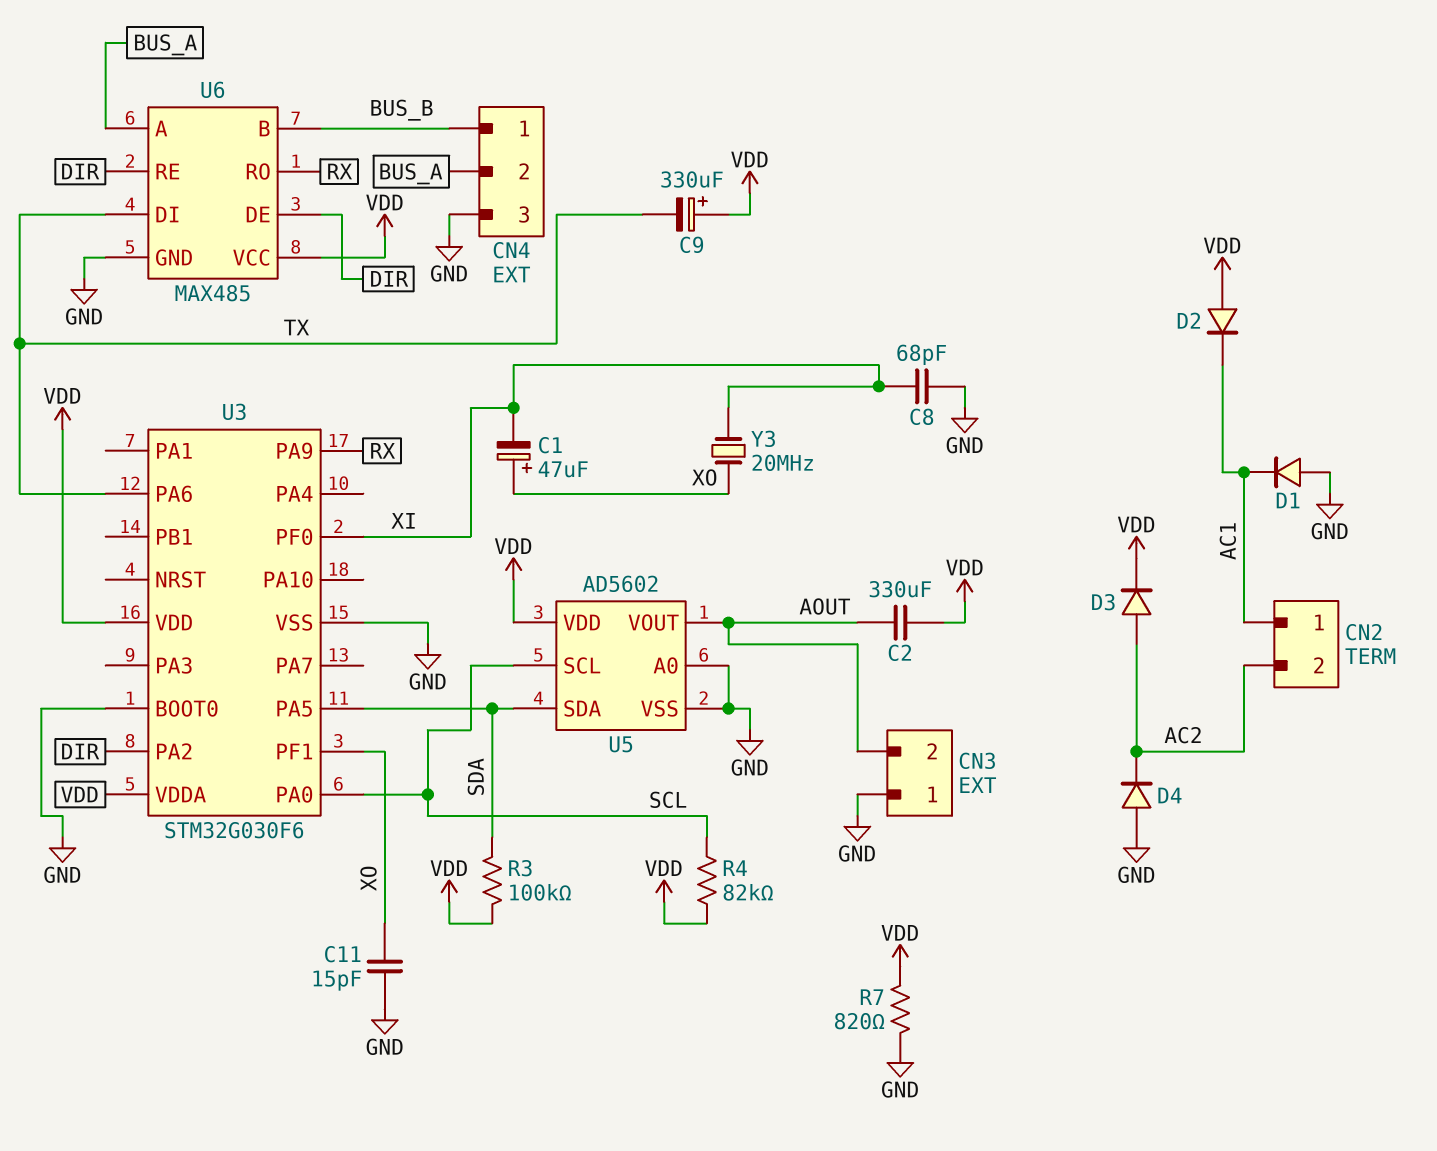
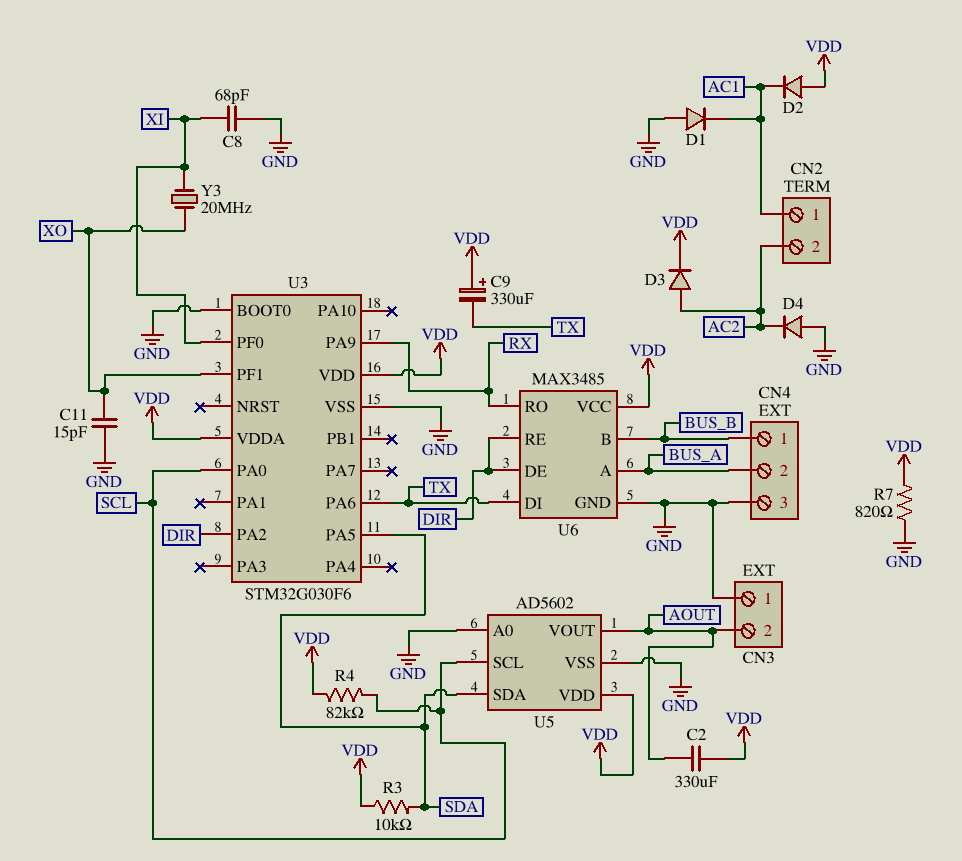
C1: 47uF (plus XO, minus XI) -> none
R3: 100k (SDA, VDD) -> 10k (SDA, VDD)
U6: MAX485 -> MAX3485

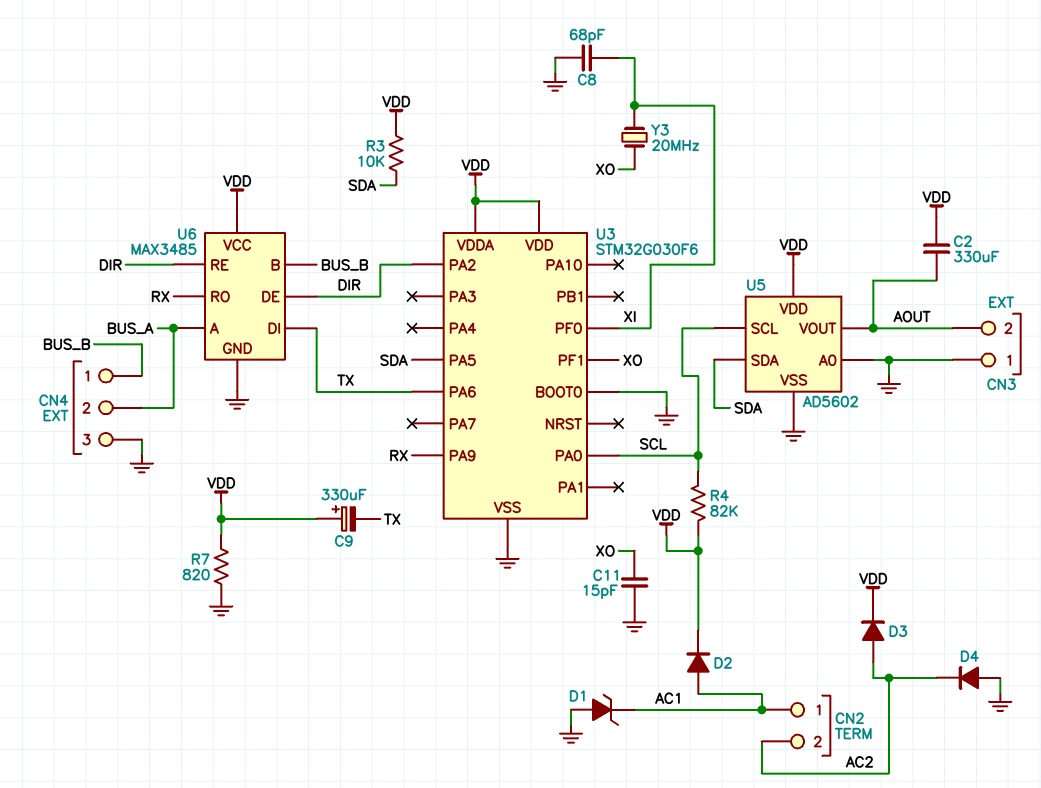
D1: diode (A GND, K AC1) -> zener (A GND, K AC1)
D2: diode (A VDD, K AC1) -> diode (A AC1, K VDD)

